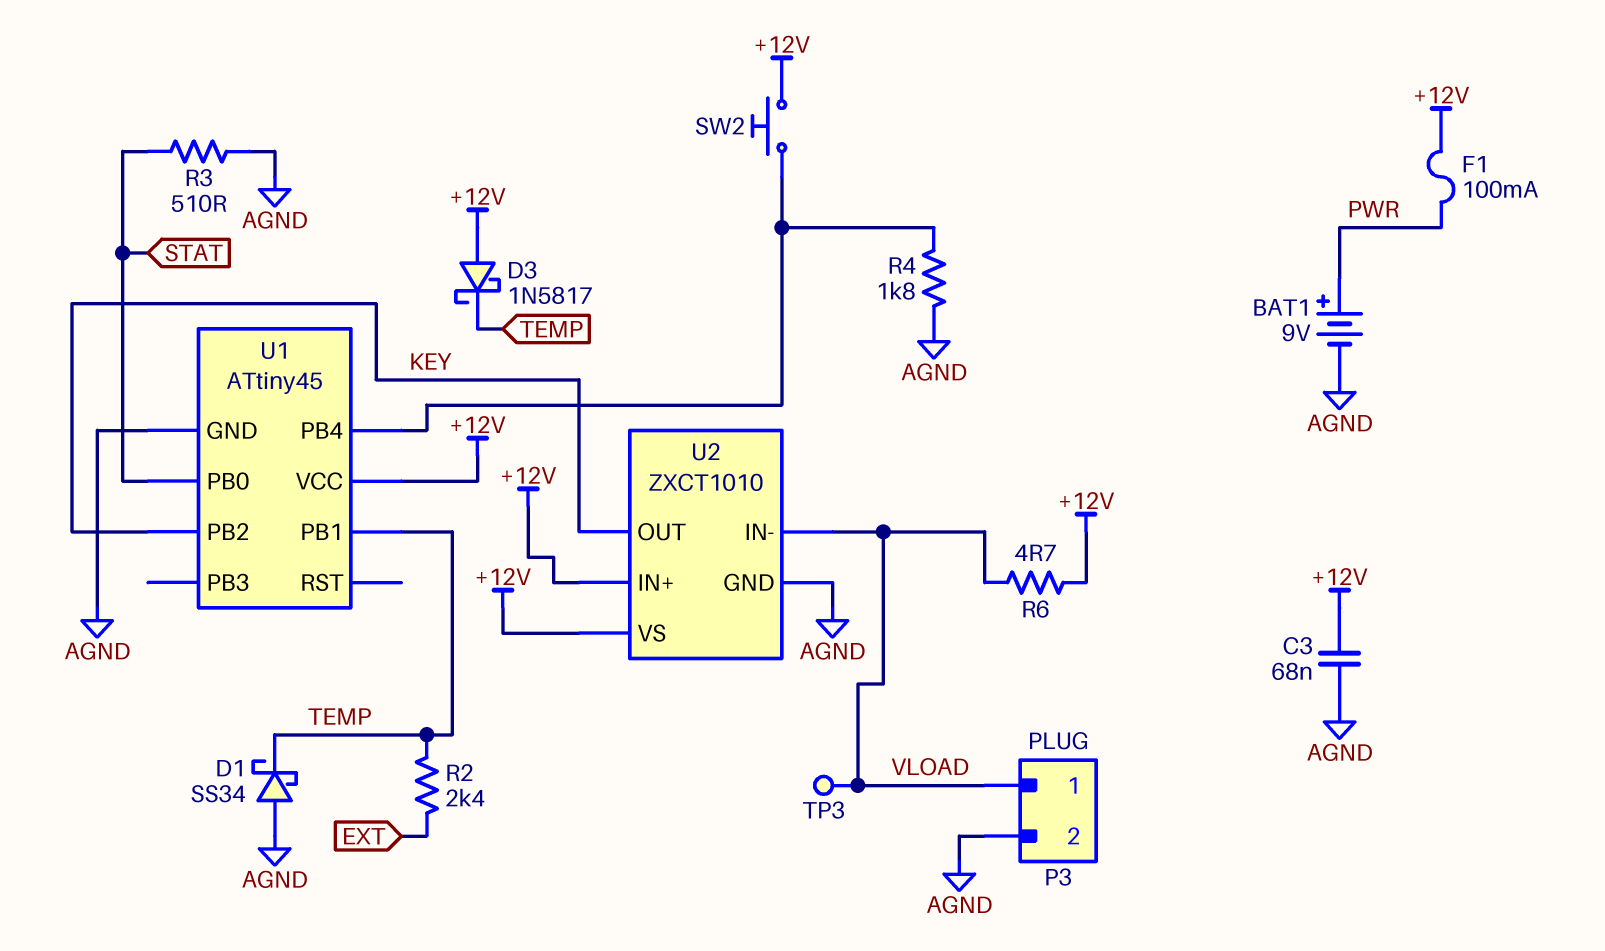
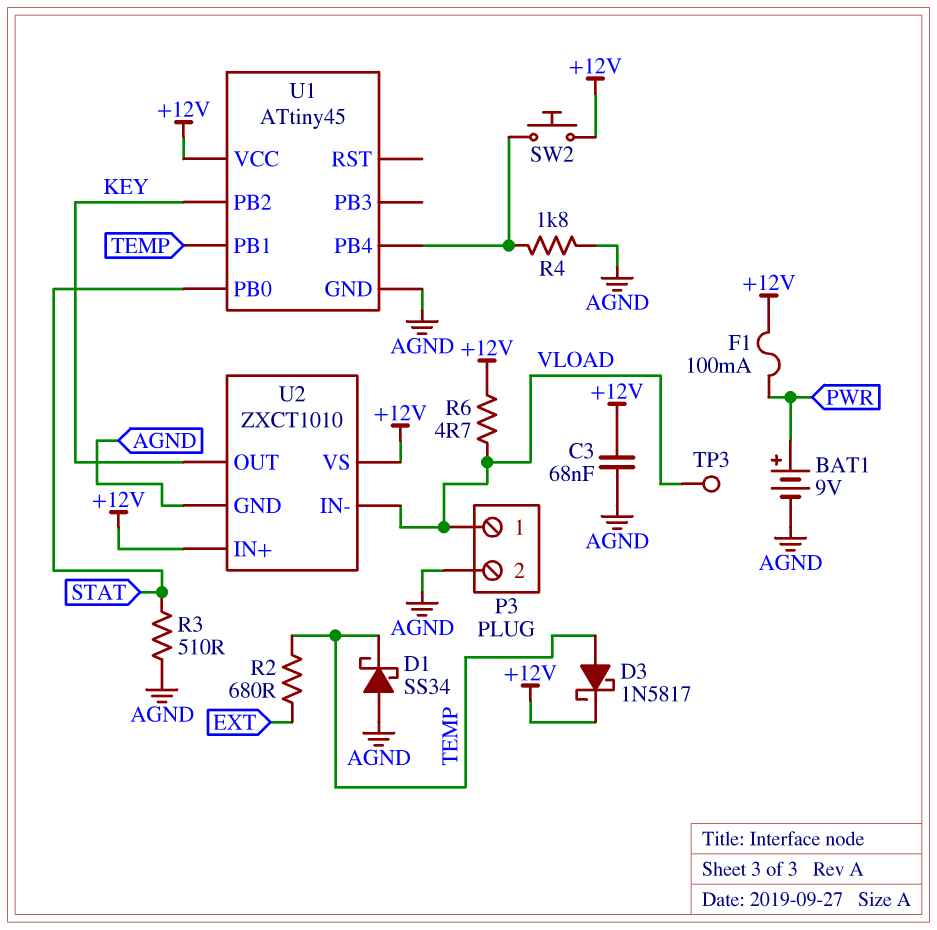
D3: schottky 1N5817 (A +12V, K TEMP) -> schottky 1N5817 (A TEMP, K +12V)
R2: 2.4k (EXT, TEMP) -> 680 (EXT, TEMP)

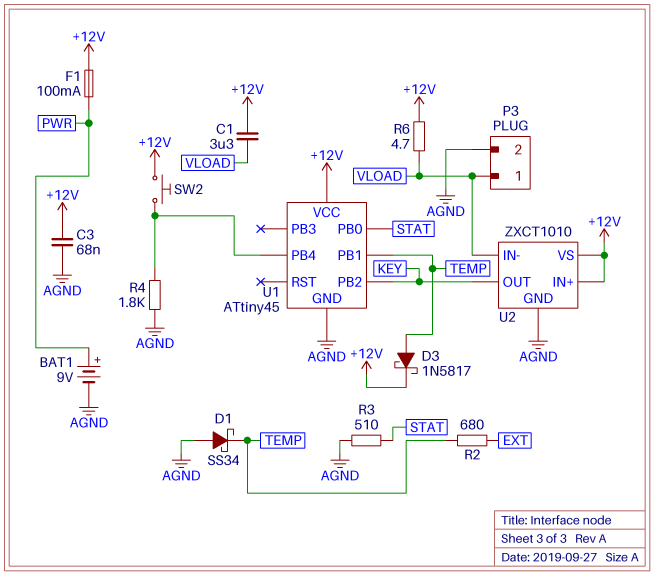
C1: none -> 3.3uF (+12V, VLOAD)
TP3: test point (VLOAD) -> none

